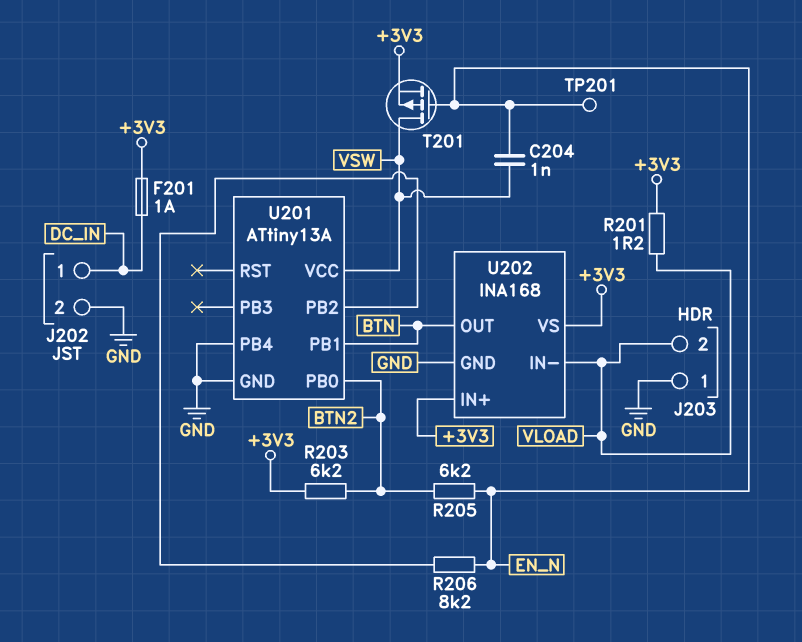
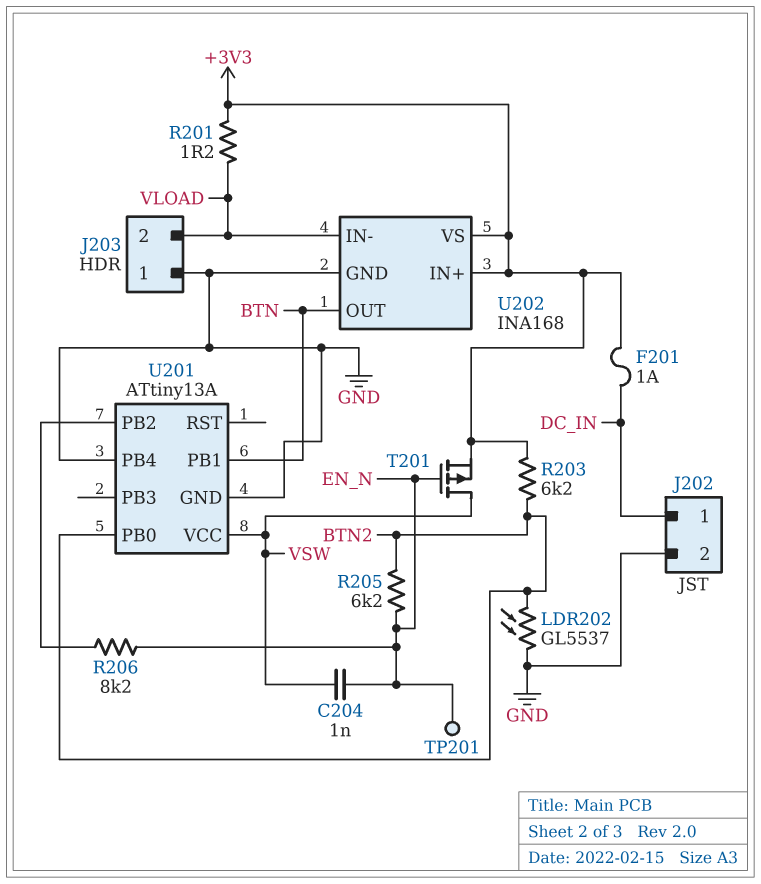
LDR202: none -> GL5537 (BTN2, GND)

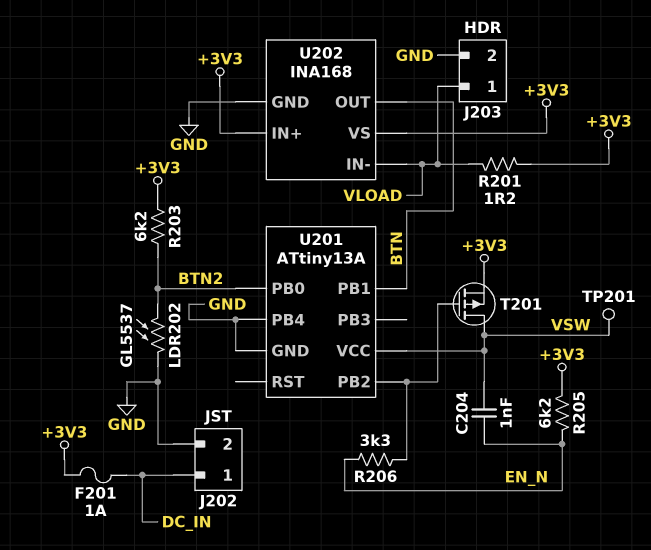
J203 pin 1: GND -> VLOAD
J203 pin 2: VLOAD -> GND
R205: 6.2k (BTN2, EN_N) -> 6.2k (+3V3, EN_N)
R206: 8.2k (EN_N, U201/PB2) -> 3.3k (EN_N, U201/PB2)
T201: PMOS (G EN_N, D VSW, S +3V3) -> PMOS (G U201/PB2, D VSW, S +3V3)
TP201: test point (EN_N) -> test point (VSW)

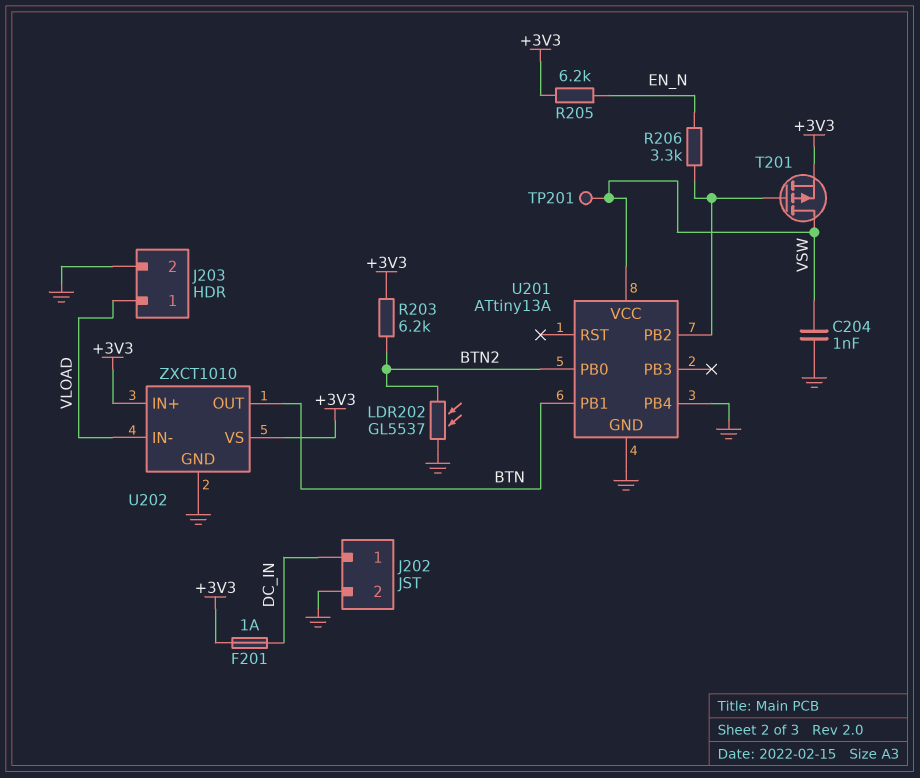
C204: 1nF (EN_N, VSW) -> 1nF (GND, VSW)
R201: 1.2 (+3V3, VLOAD) -> none
U202: INA168 -> ZXCT1010

